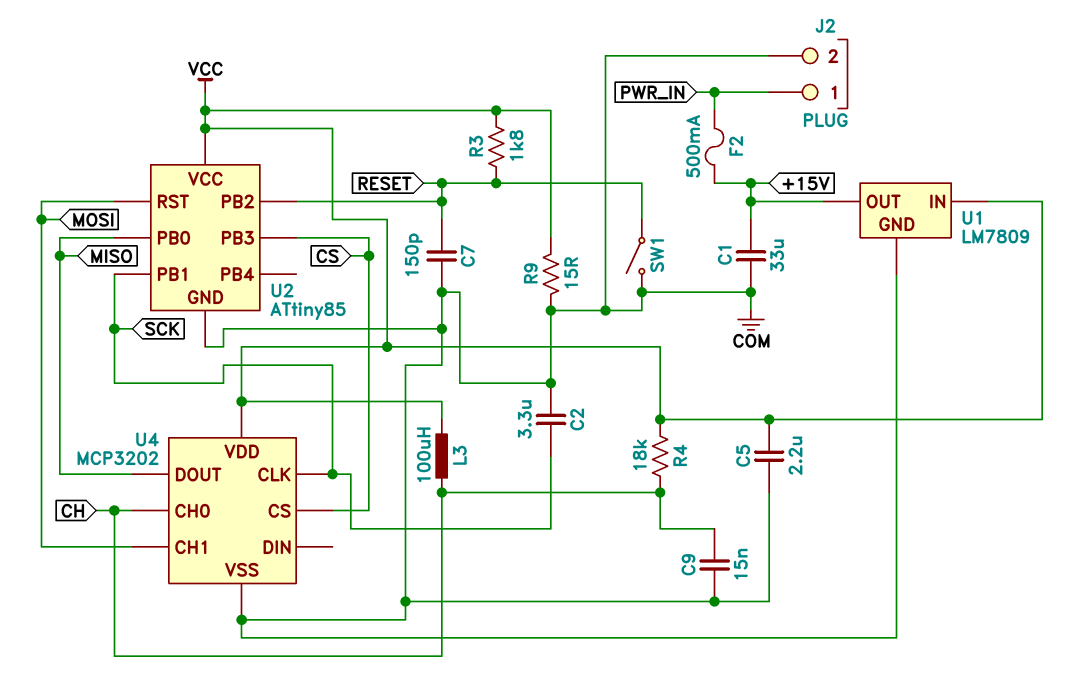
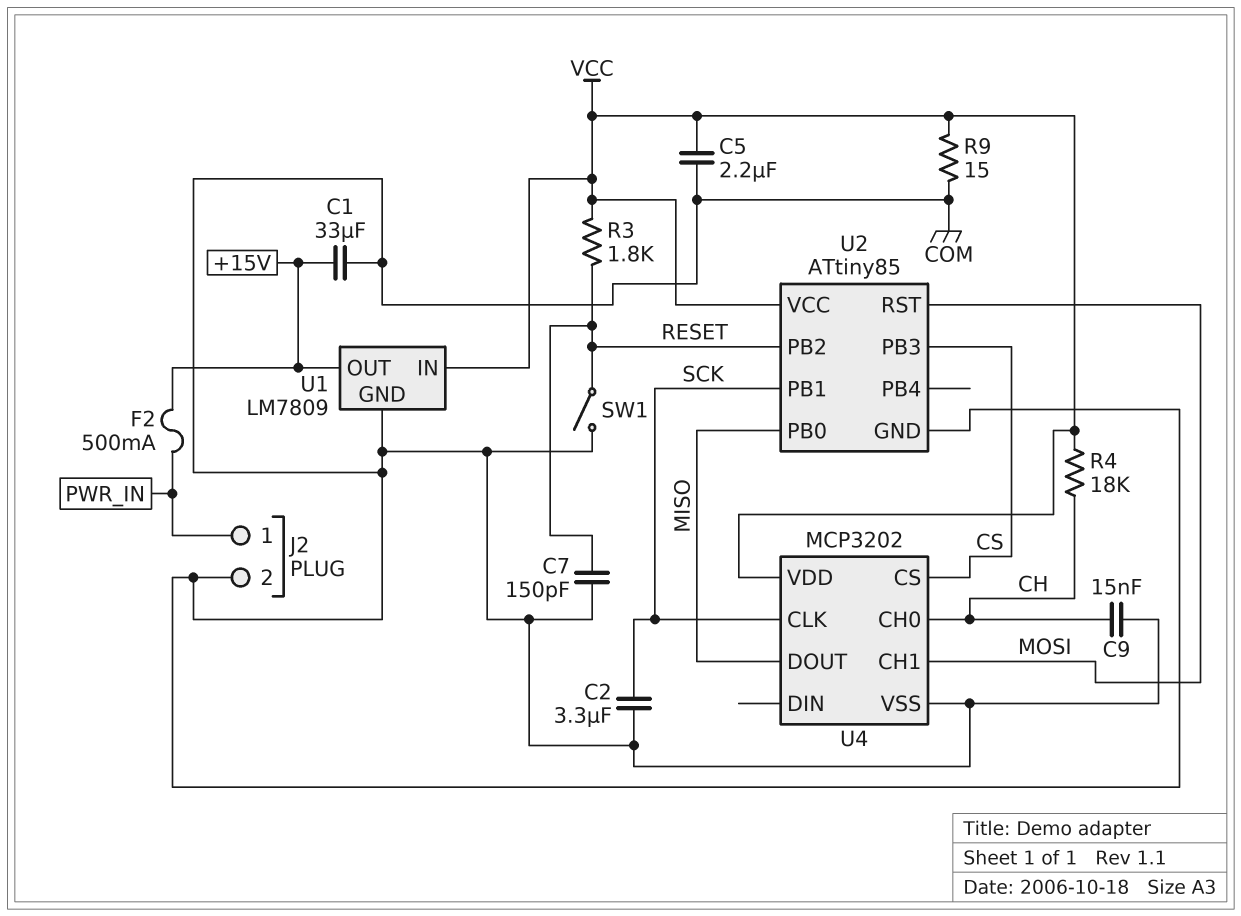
L3: 100uH (CH, VCC) -> none

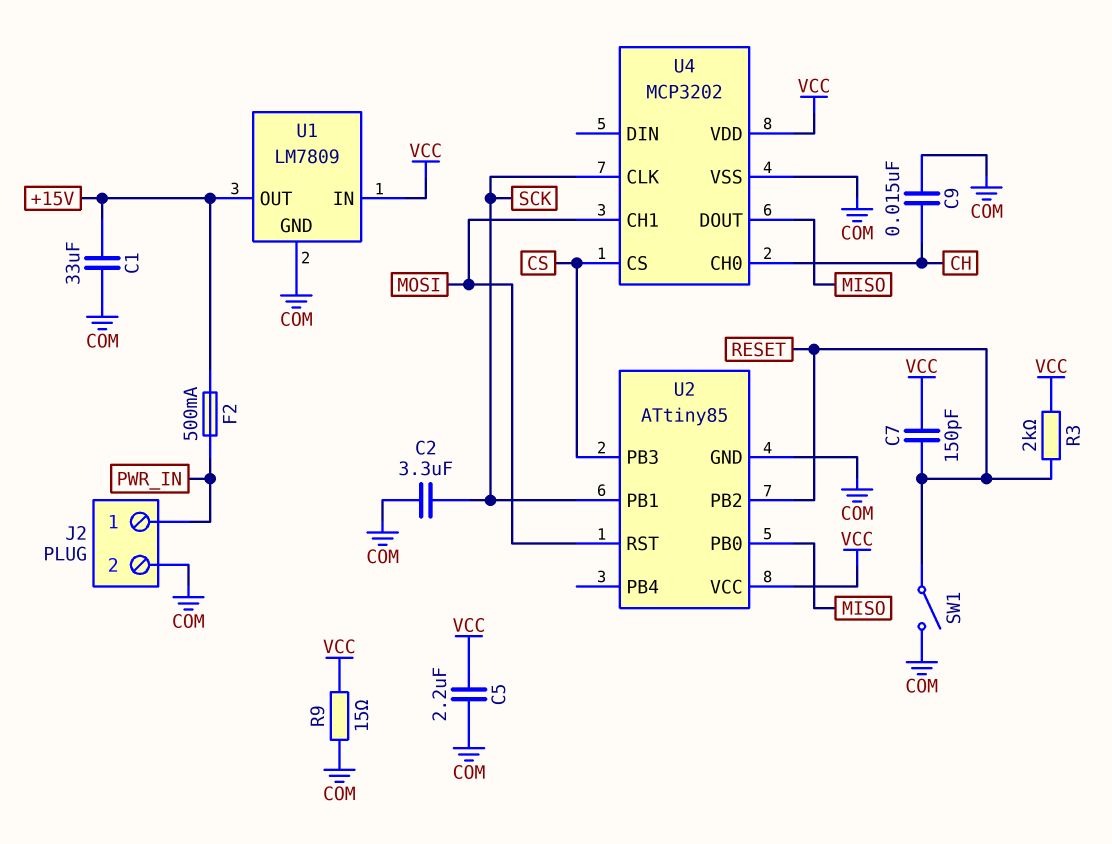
C7: 150pF (COM, RESET) -> 150pF (RESET, VCC)
R3: 1.8k (RESET, VCC) -> 2k (RESET, VCC)
R4: 18k (CH, VCC) -> none

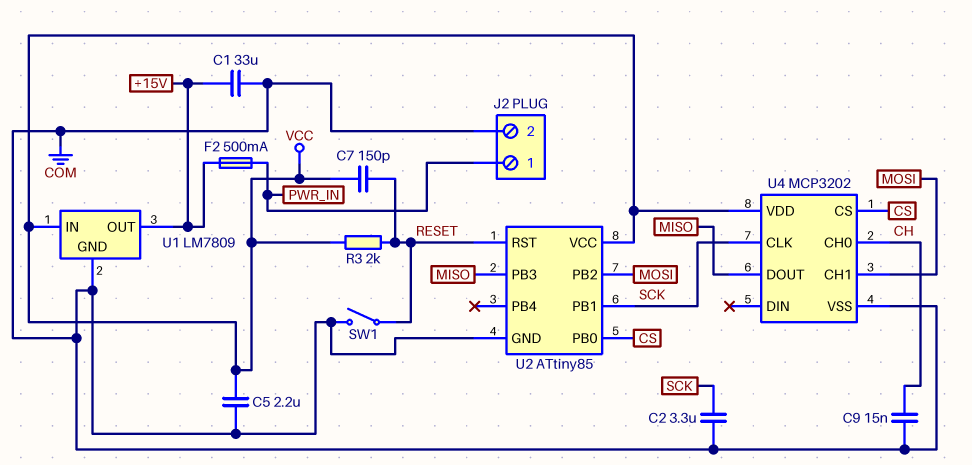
R9: 15 (COM, VCC) -> none
U2 pin PB0: MISO -> CS
U2 pin PB2: RESET -> MOSI
U2 pin PB3: CS -> MISO
U2 pin RST: MOSI -> RESET

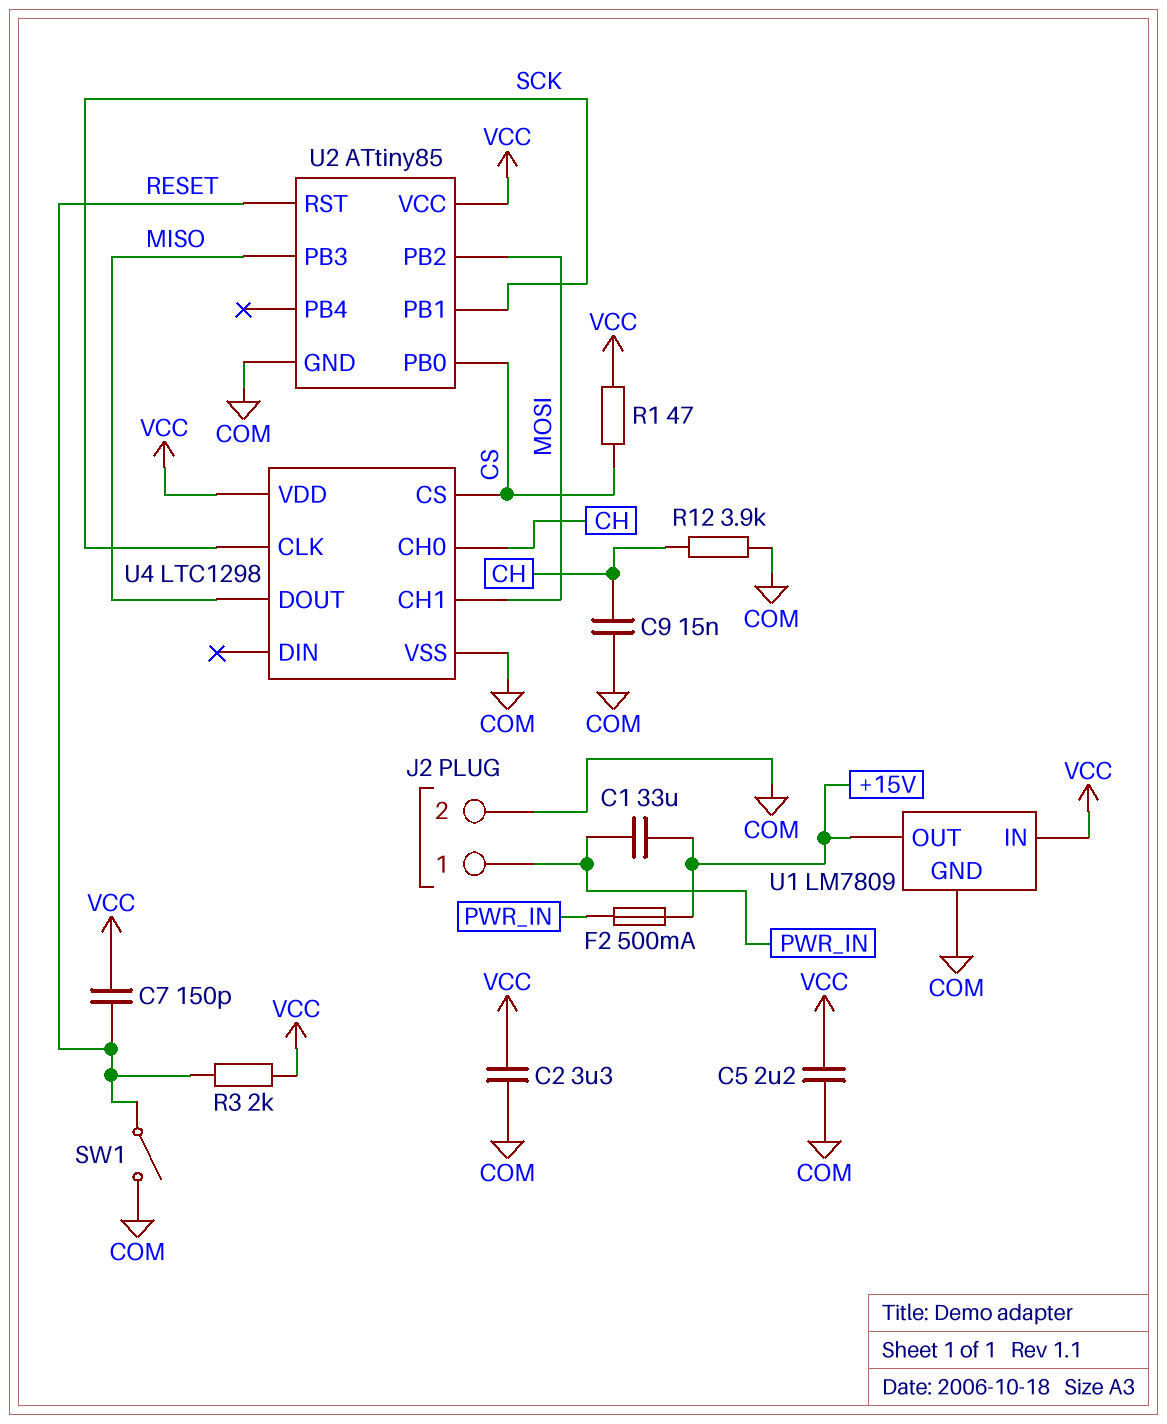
C1: 33uF (+15V, COM) -> 33uF (+15V, PWR_IN)
C2: 3.3uF (COM, SCK) -> 3.3uF (COM, VCC)
R1: none -> 47 (CS, VCC)
R12: none -> 3.9k (CH, COM)
U4: MCP3202 -> LTC1298

